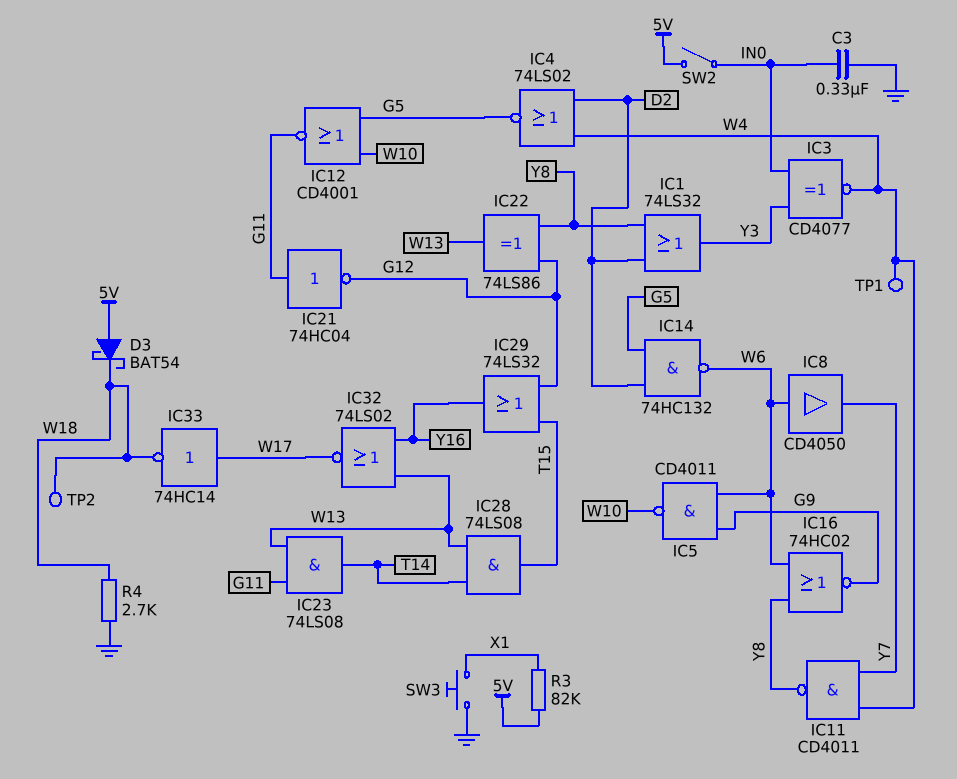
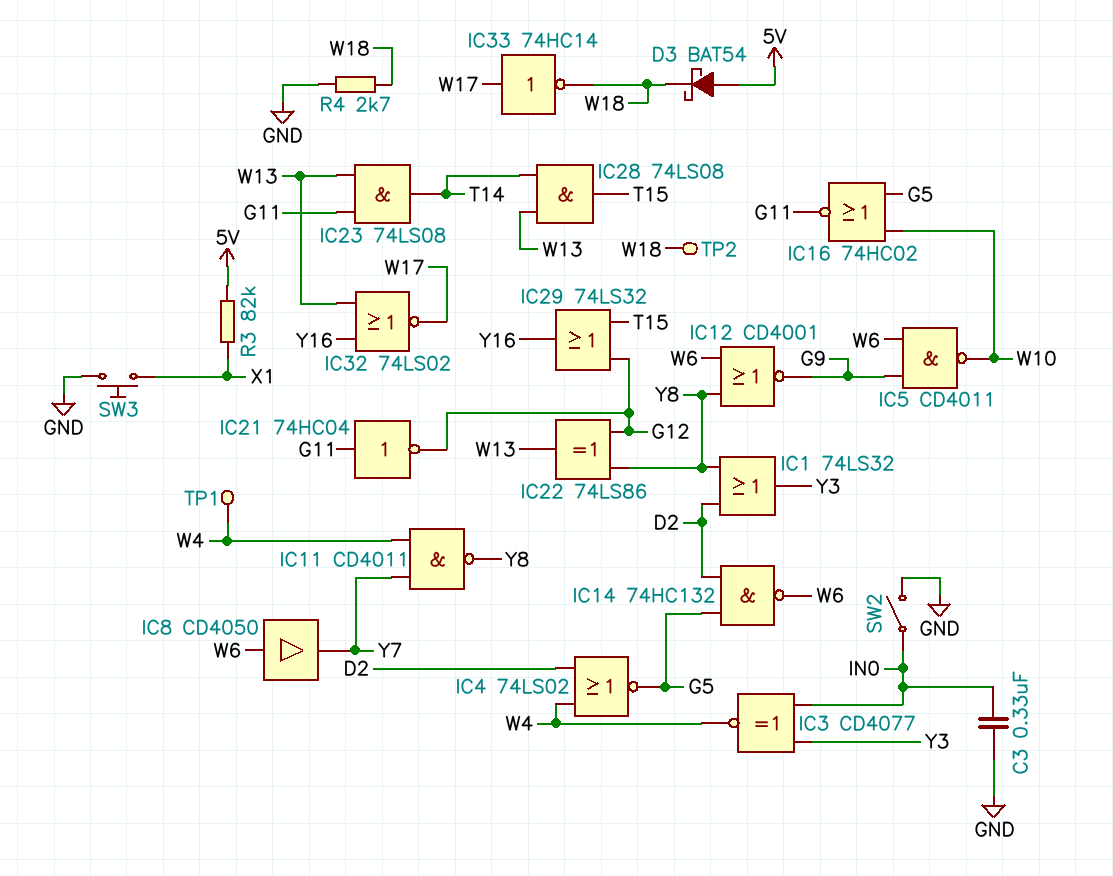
IC12: NOR CD4001 (in G5, in W10, out G11) -> NOR CD4001 (in W6, in Y8, out G9)
IC16: NOR 74HC02 (in W6, in Y8, out G9) -> NOR 74HC02 (in G5, in W10, out G11)
SW2: switch (5V, IN0) -> switch (GND, IN0)

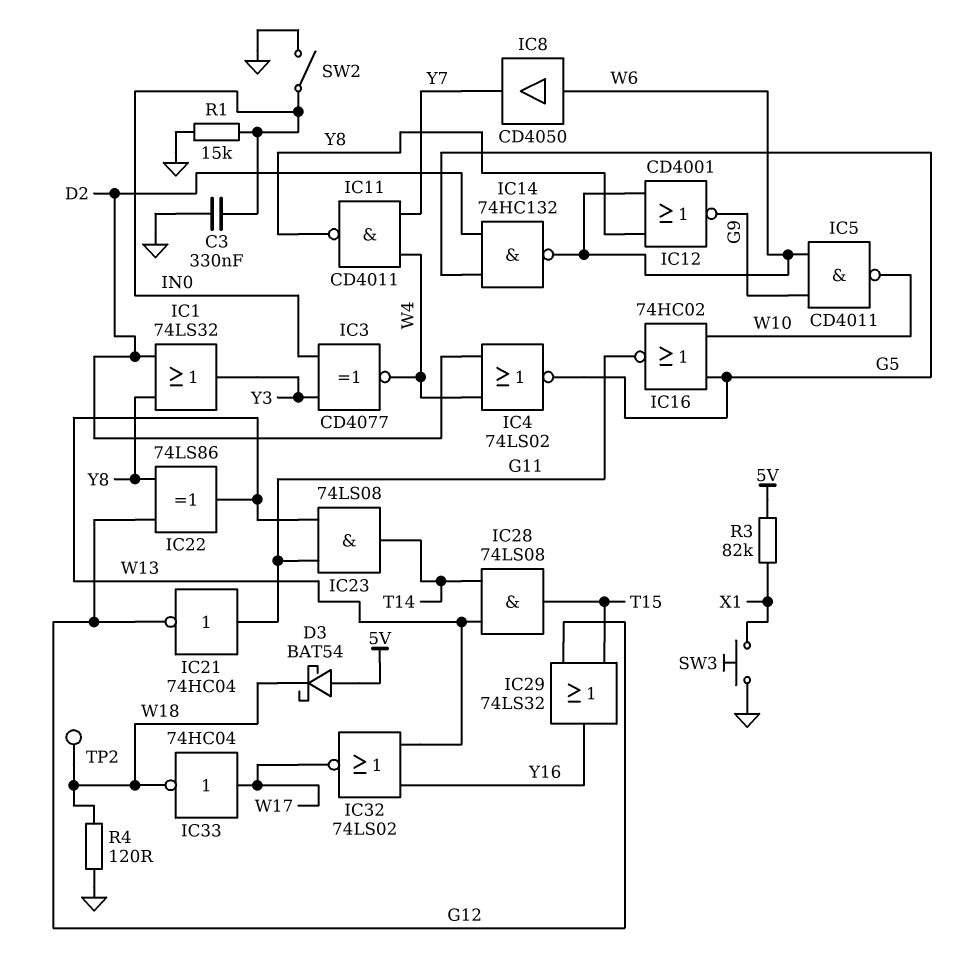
IC33: NOT 74HC14 (in W17, out W18) -> NOT 74HC04 (in W17, out W18)
R1: none -> 15k (GND, IN0)
R4: 2.7k (GND, W18) -> 120 (GND, W18)
TP1: test point (W4) -> none

